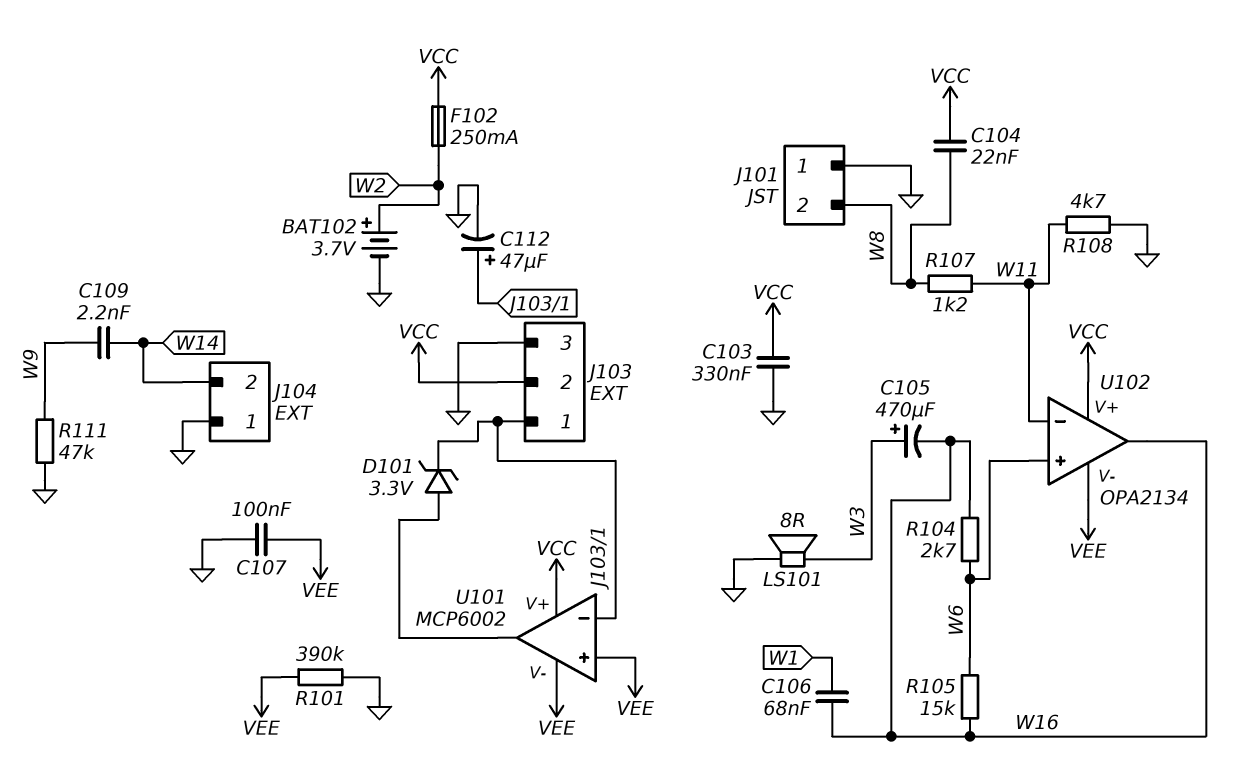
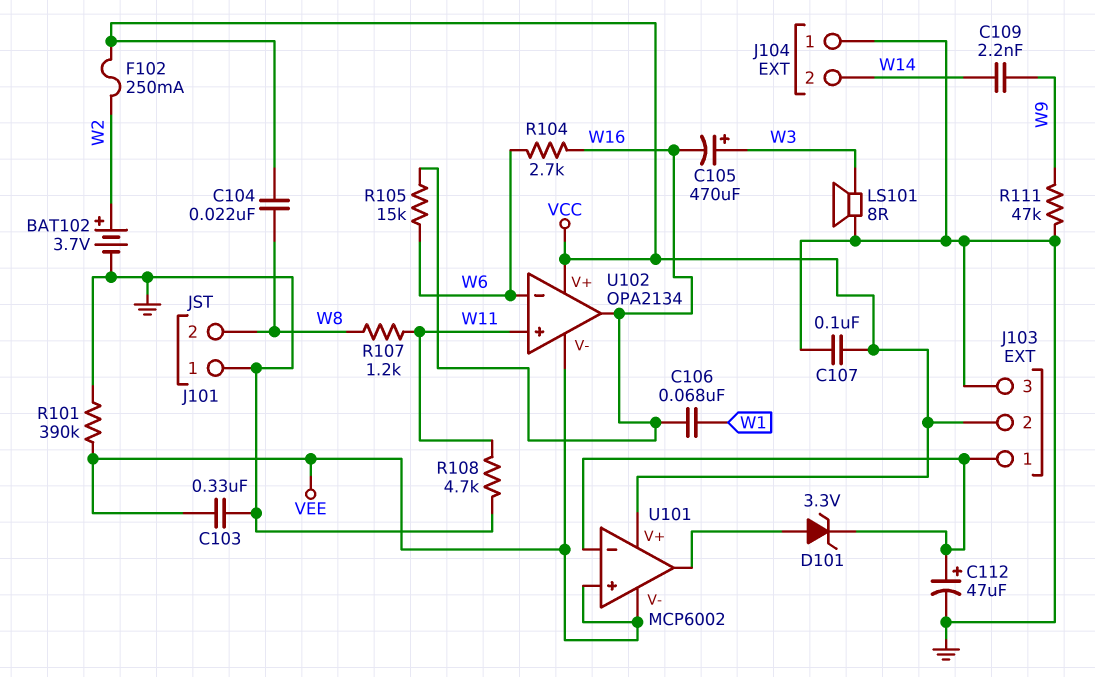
C103: 330nF (GND, VCC) -> 330nF (GND, VEE)
C107: 100nF (GND, VEE) -> 100nF (GND, VCC)
U102 pin in+: W6 -> W11
U102 pin in-: W11 -> W6

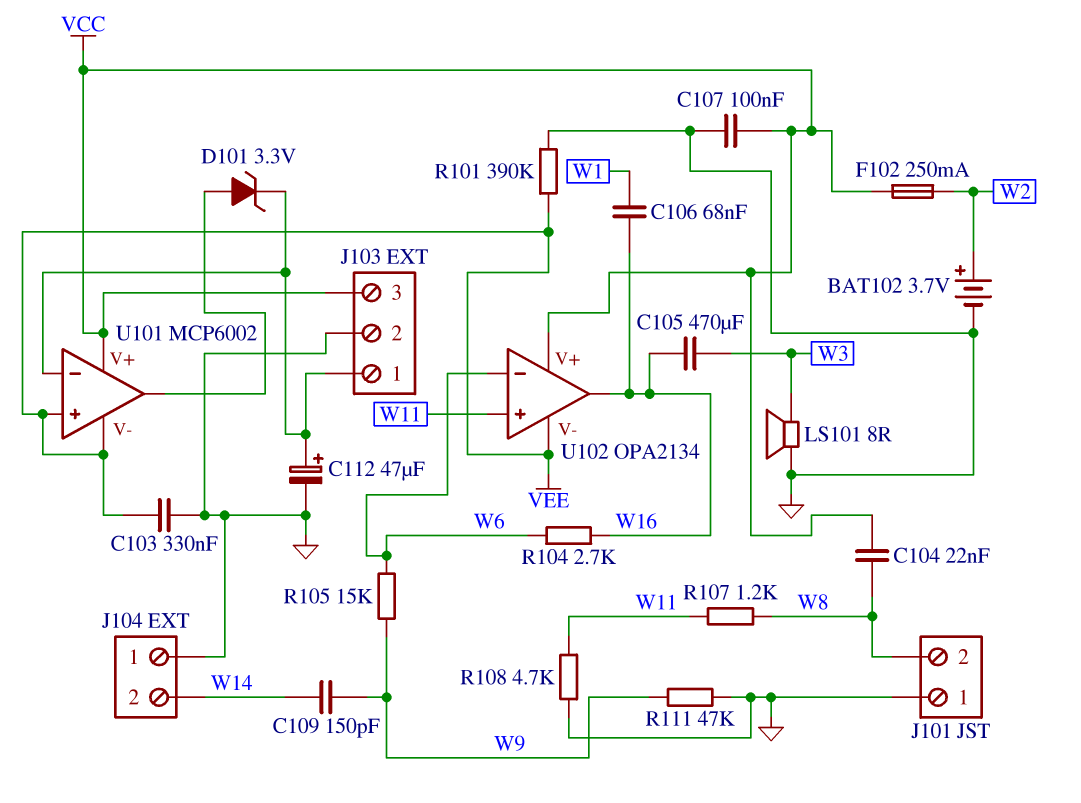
C105: 470uF (plus W3, minus W16) -> 470uF (W3, W16)
C109: 2.2nF (W9, W14) -> 150pF (W9, W14)
J103 pin 2: VCC -> GND
J103 pin 3: GND -> VCC
R105: 15k (W6, W16) -> 15k (W6, W9)

